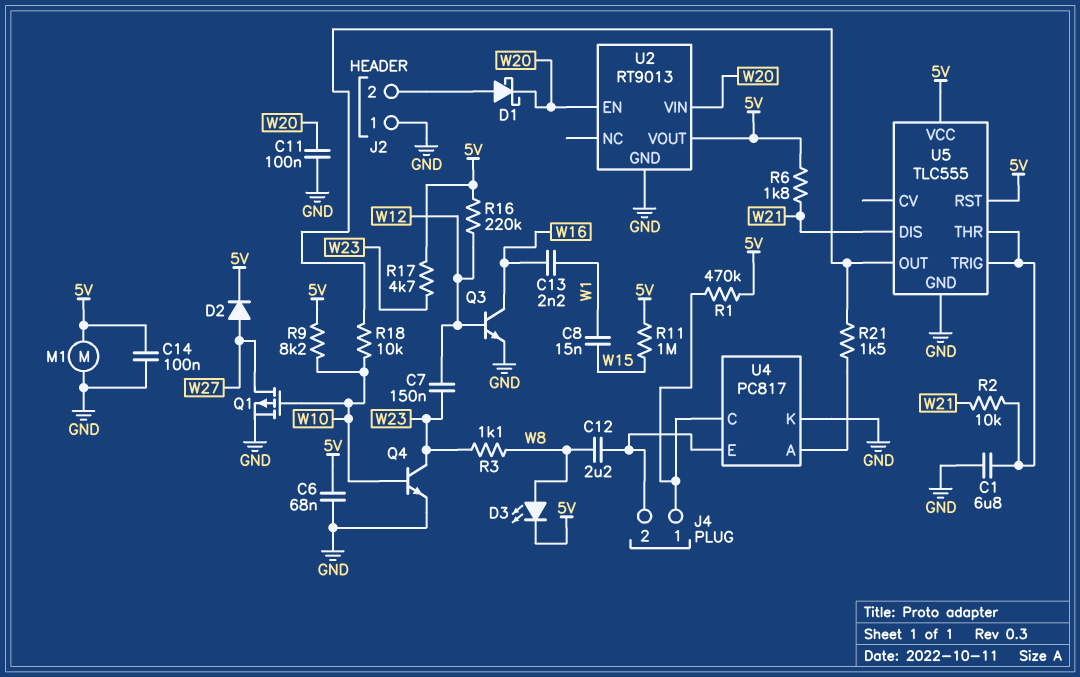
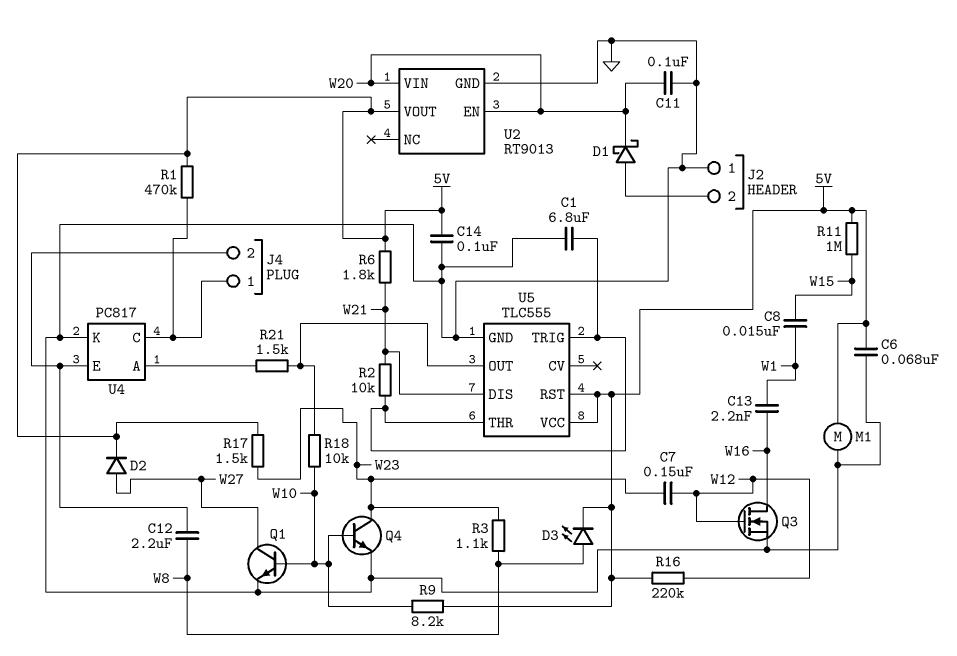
Q1: PMOS (G W10, D W27, S GND) -> NPN (B W10, C W27, E GND)
Q3: NPN (B W12, C W16, E GND) -> NMOS (G W12, D W16, S GND)
R17: 4.7k (5V, W23) -> 1.5k (5V, W23)

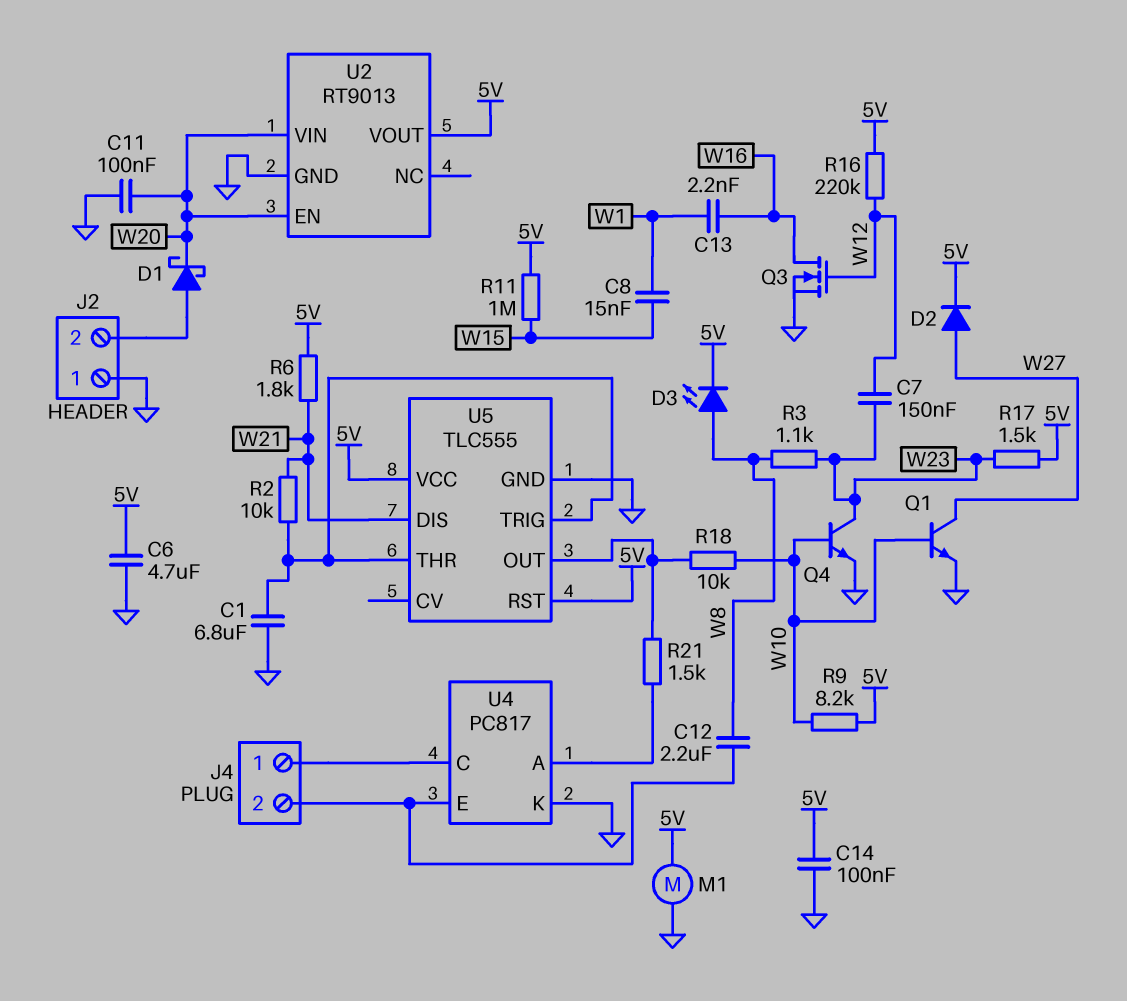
C6: 68nF (5V, GND) -> 4.7uF (5V, GND)
R1: 470k (5V, J4/1) -> none

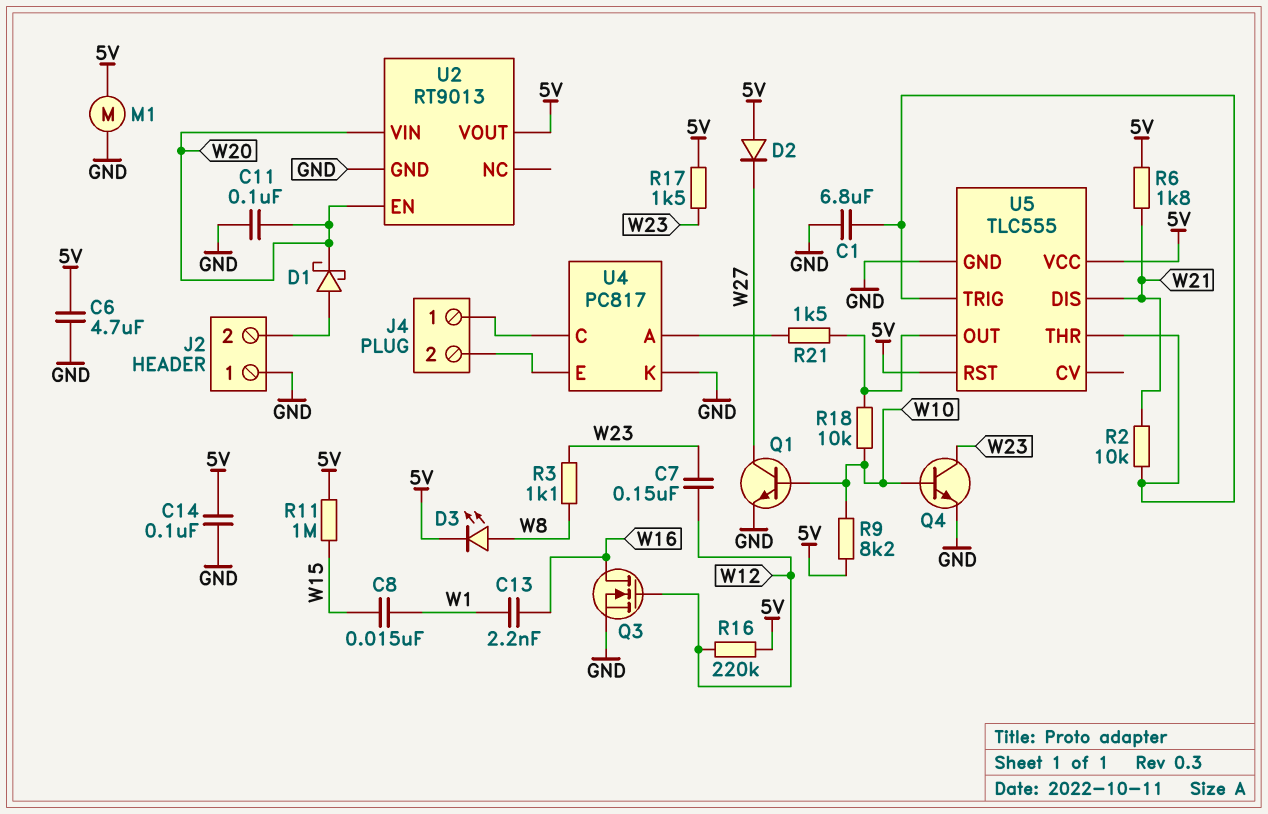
C12: 2.2uF (J4/2, W8) -> none
D2: diode (A W27, K 5V) -> diode (A 5V, K W27)

